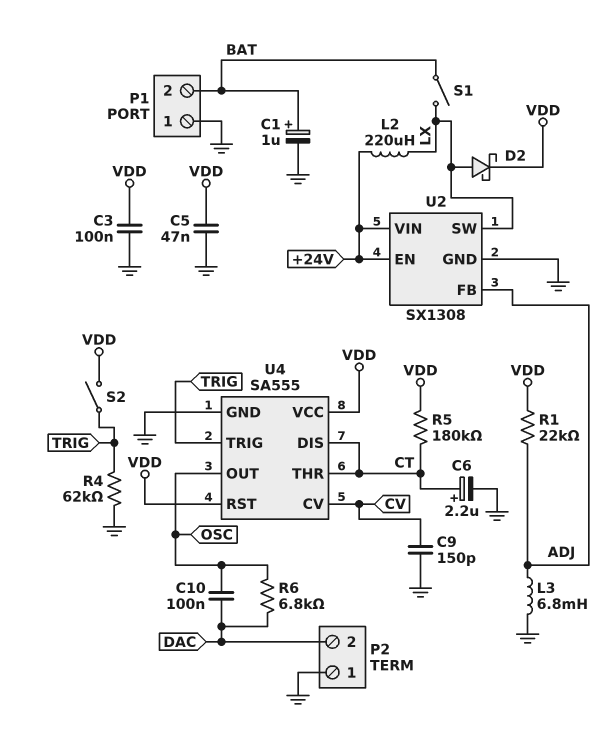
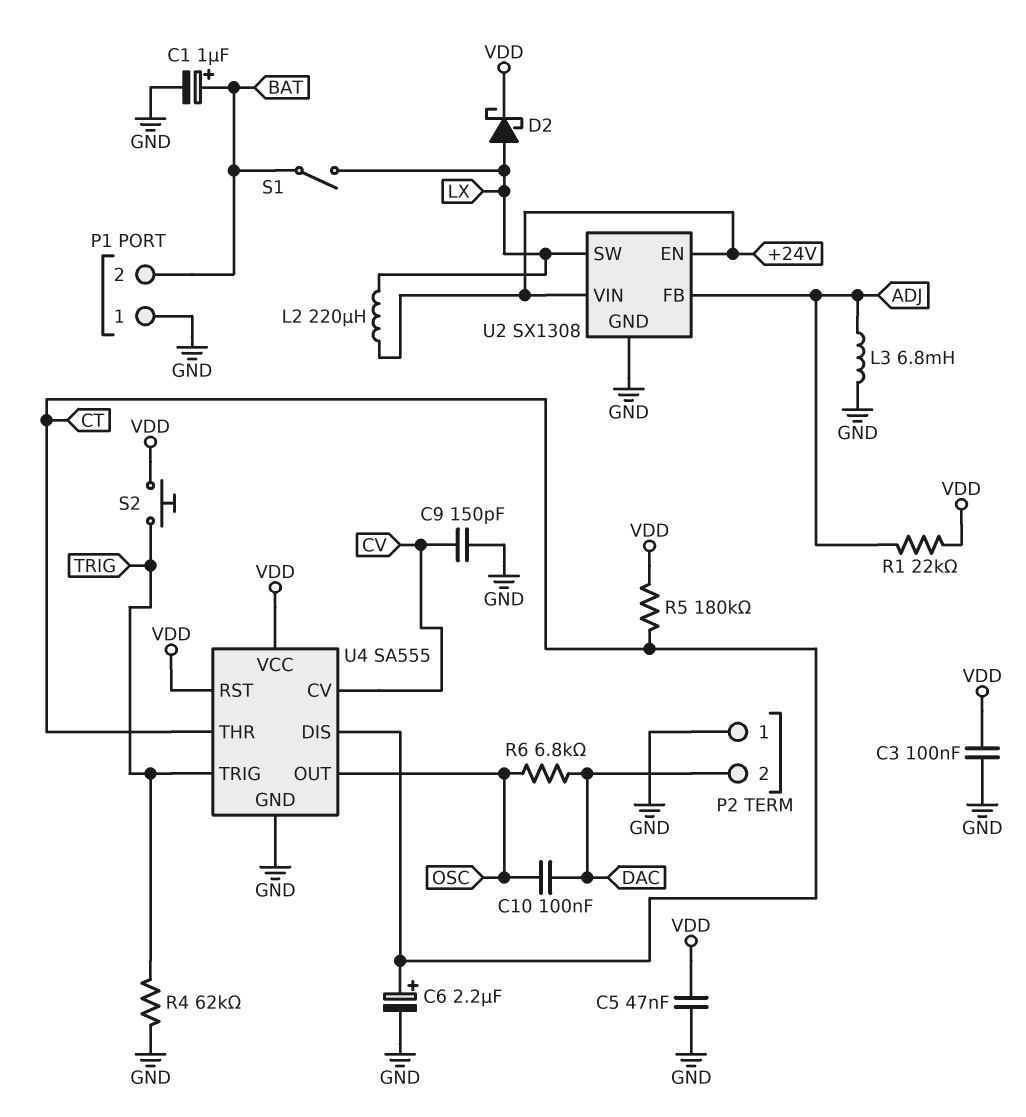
S2: switch (TRIG, VDD) -> button (TRIG, VDD)

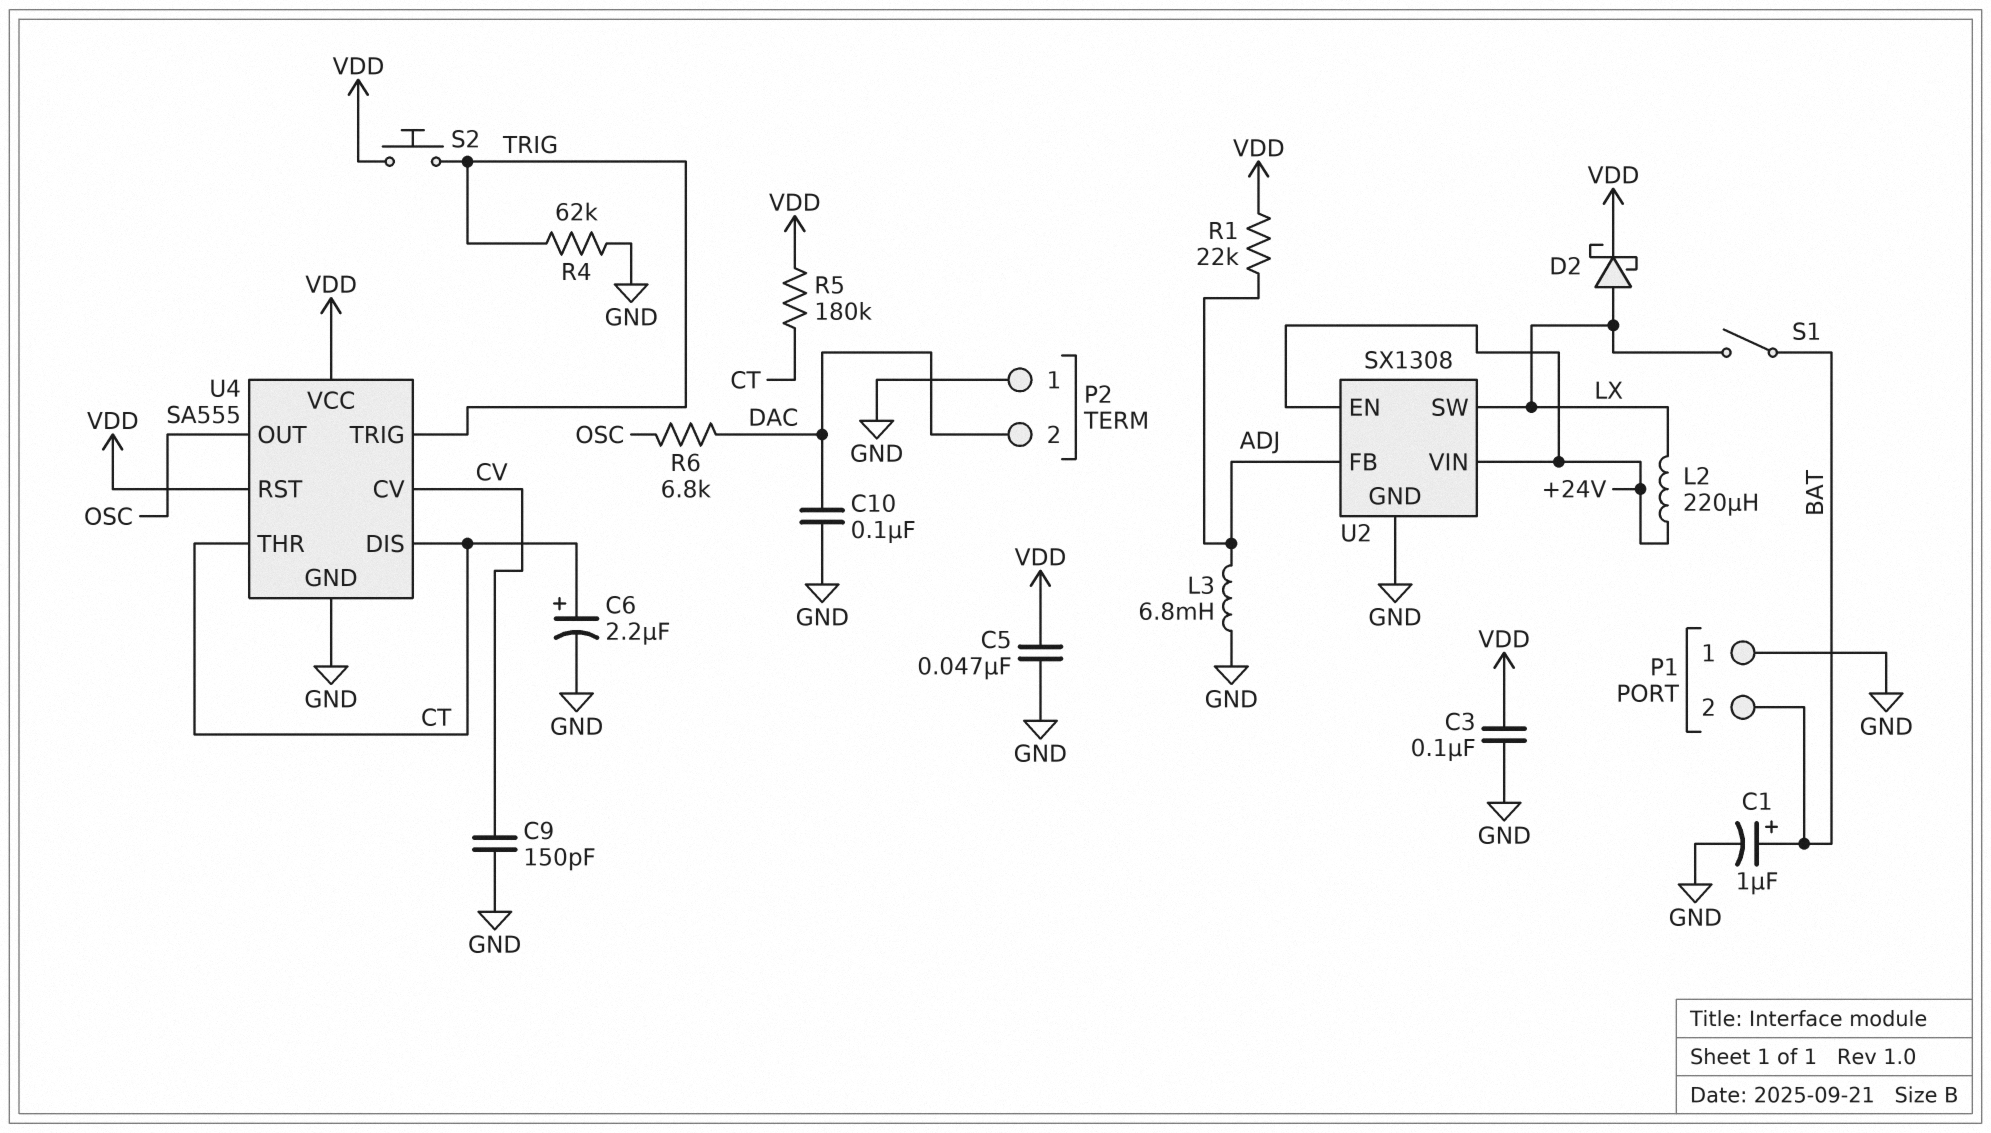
C10: 100nF (DAC, OSC) -> 100nF (DAC, GND)

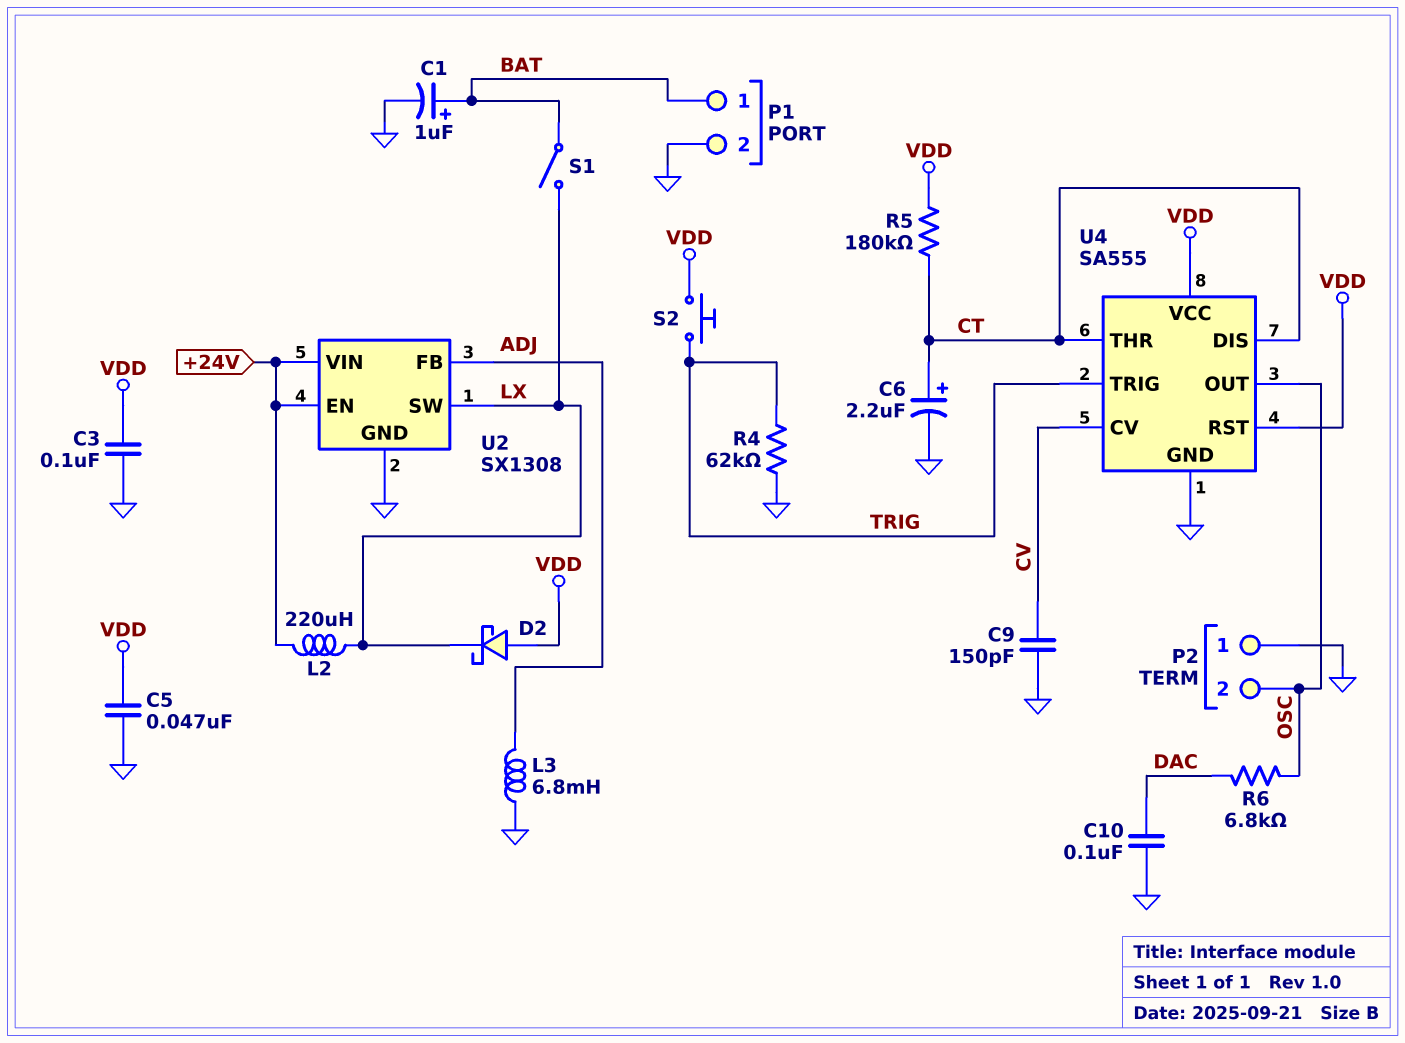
D2: schottky (A LX, K VDD) -> schottky (A VDD, K LX)
P1 pin 1: GND -> BAT
P1 pin 2: BAT -> GND
P2 pin 2: DAC -> OSC
R1: 22k (ADJ, VDD) -> none

